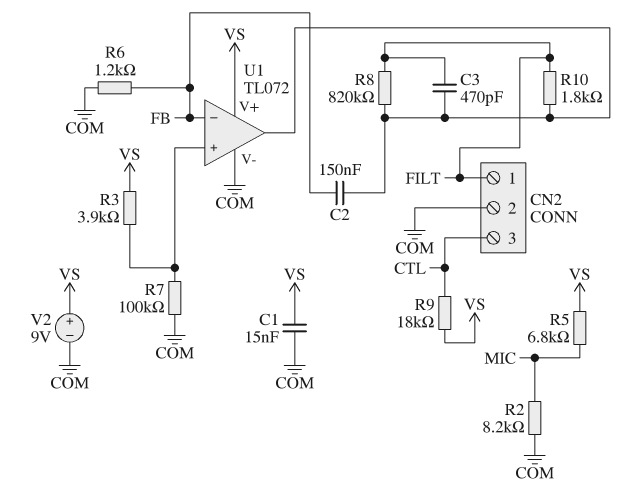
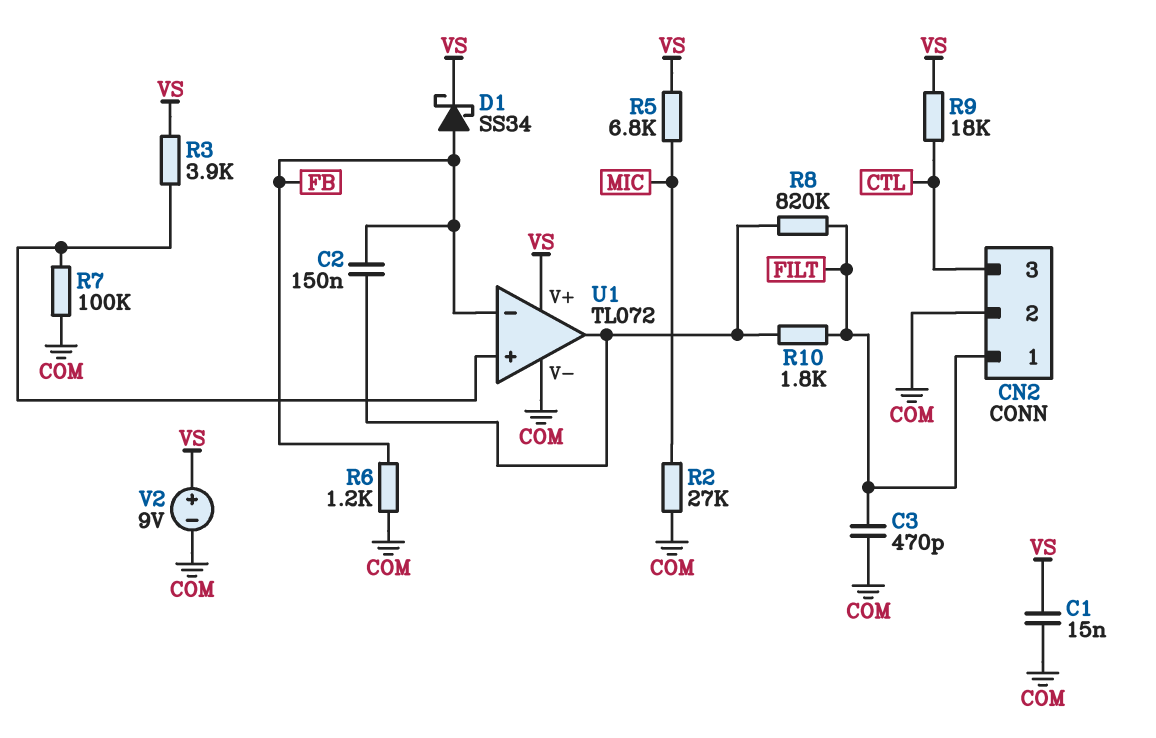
C3: 470pF (FILT, U1/out) -> 470pF (COM, FILT)
D1: none -> schottky SS34 (A FB, K VS)
R2: 8.2k (COM, MIC) -> 27k (COM, MIC)

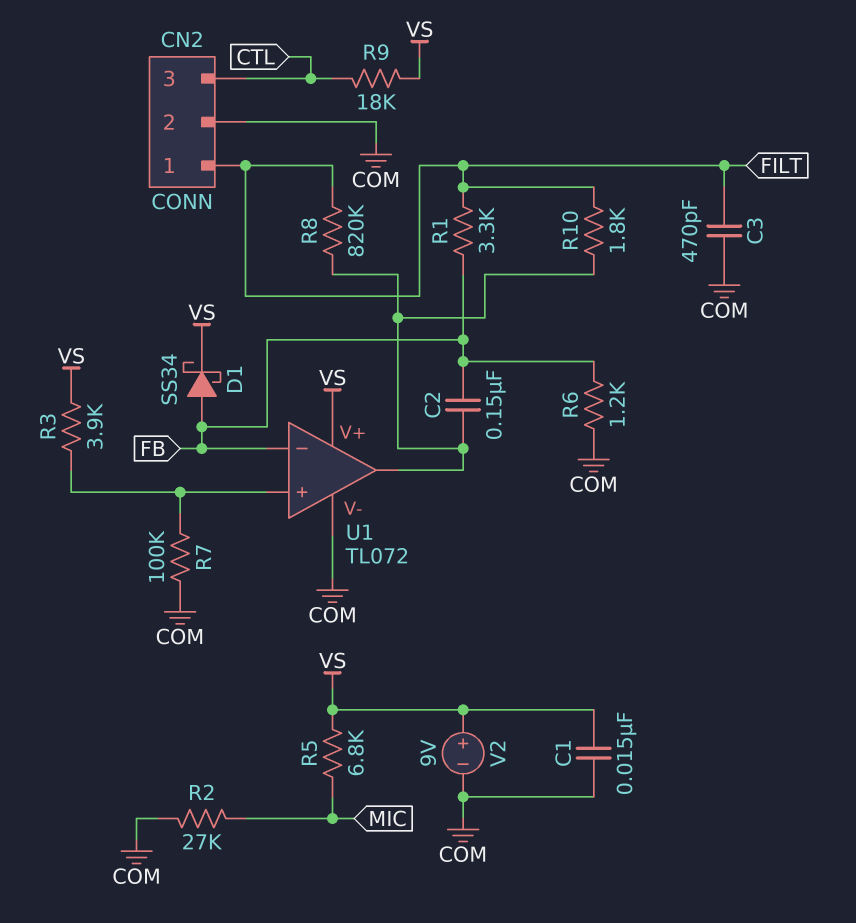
R1: none -> 3.3k (FB, FILT)

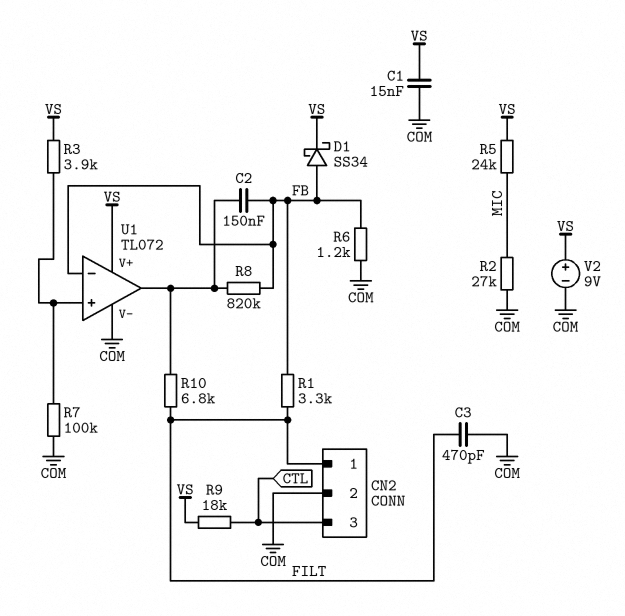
R5: 6.8k (MIC, VS) -> 24k (MIC, VS)
R8: 820k (FILT, U1/out) -> 820k (FB, U1/out)
R10: 1.8k (FILT, U1/out) -> 6.8k (FILT, U1/out)

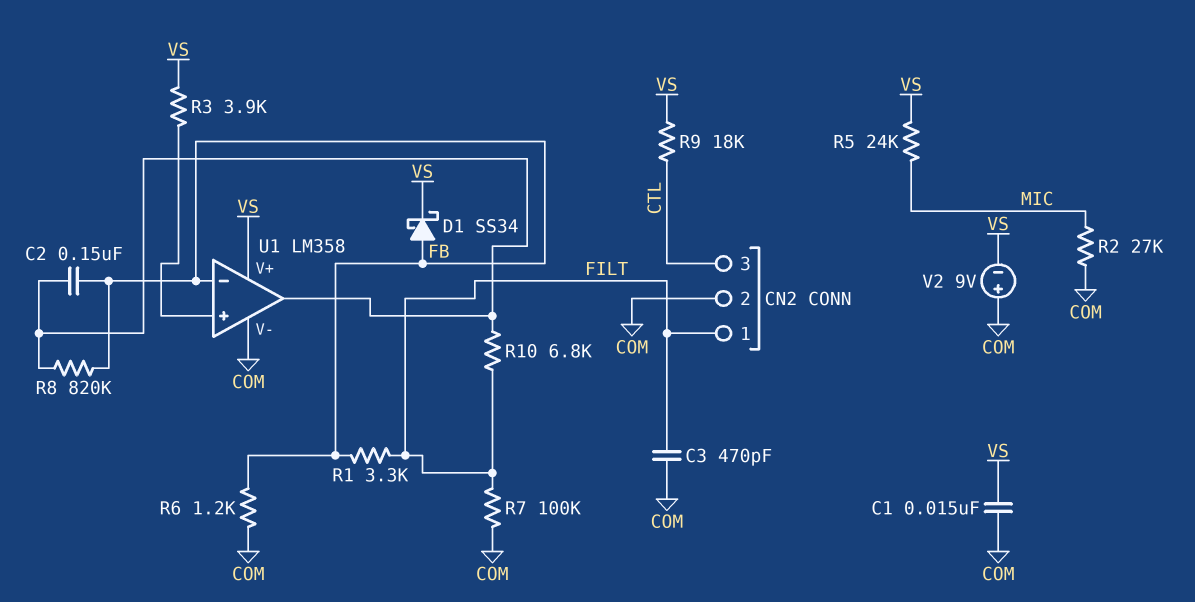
R7: 100k (COM, U1/in+) -> 100k (COM, FILT)
U1: TL072 -> LM358
V2: 9V (plus VS, minus COM) -> 9V (plus COM, minus VS)

